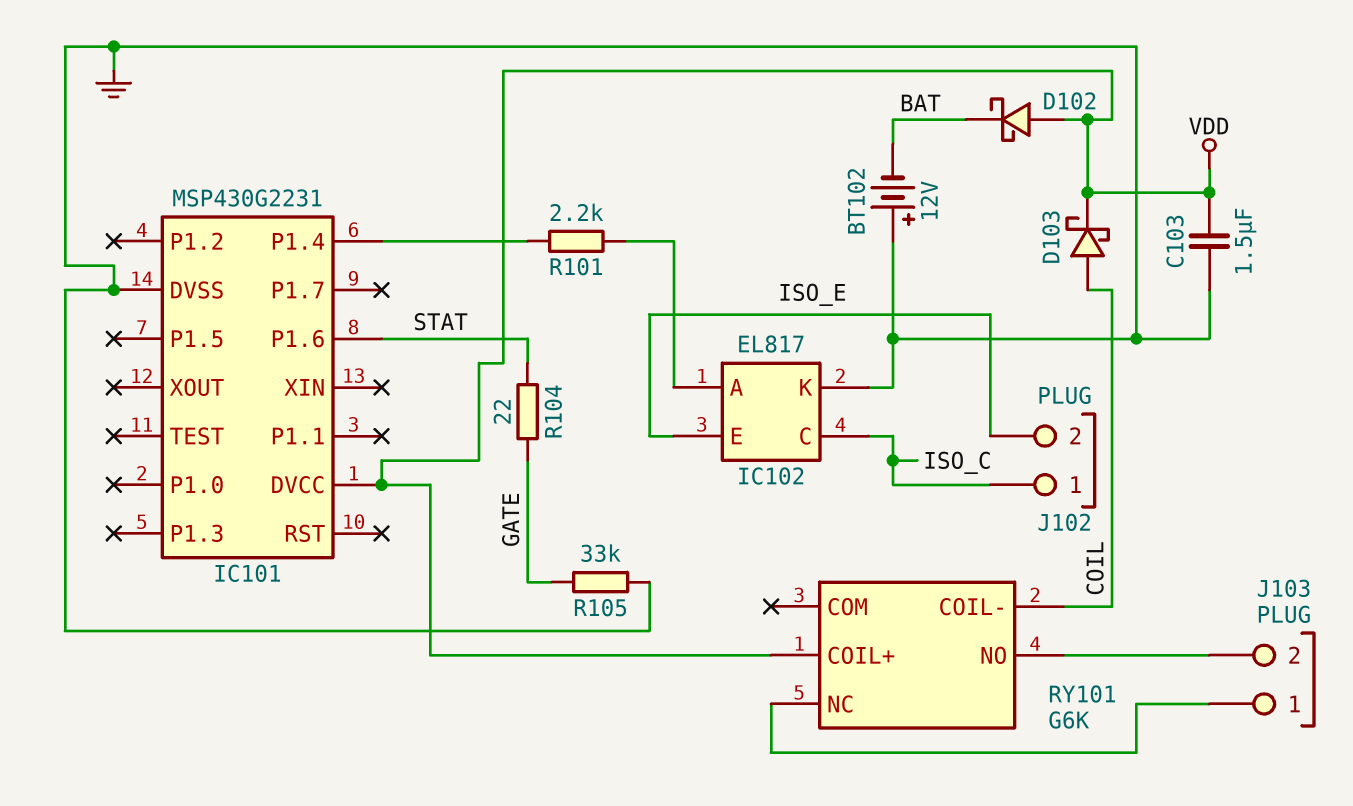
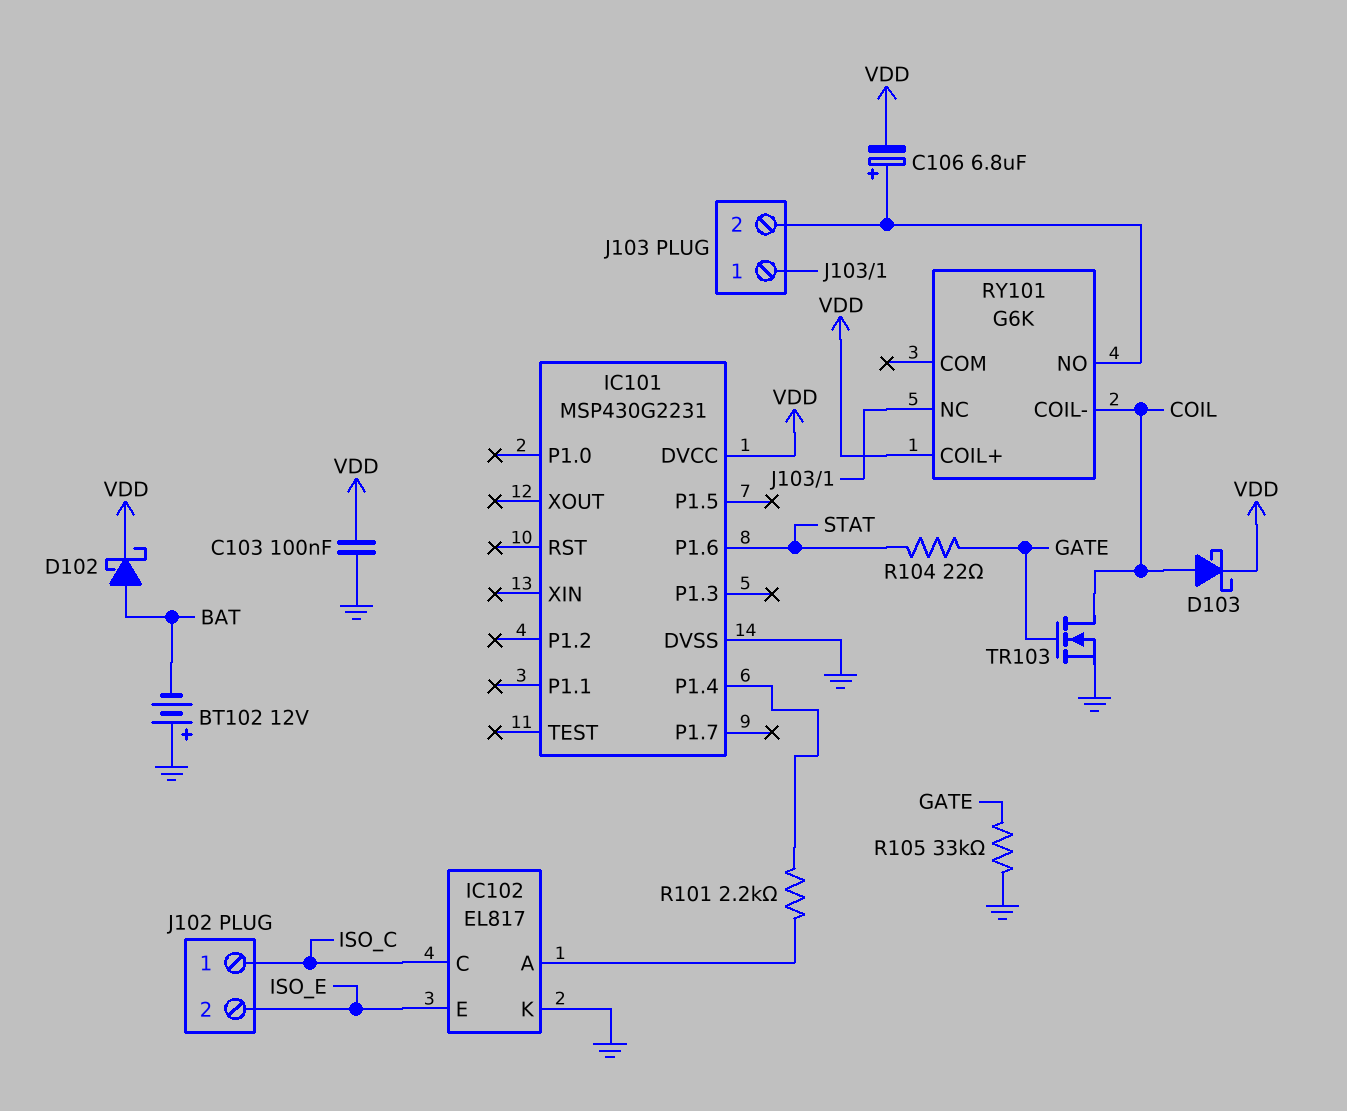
C103: 1.5uF (GND, VDD) -> 100nF (GND, VDD)
C106: none -> 6.8uF (plus J103/2, minus VDD)
D102: schottky (A VDD, K BAT) -> schottky (A BAT, K VDD)
TR103: none -> NMOS (G GATE, D COIL, S GND)

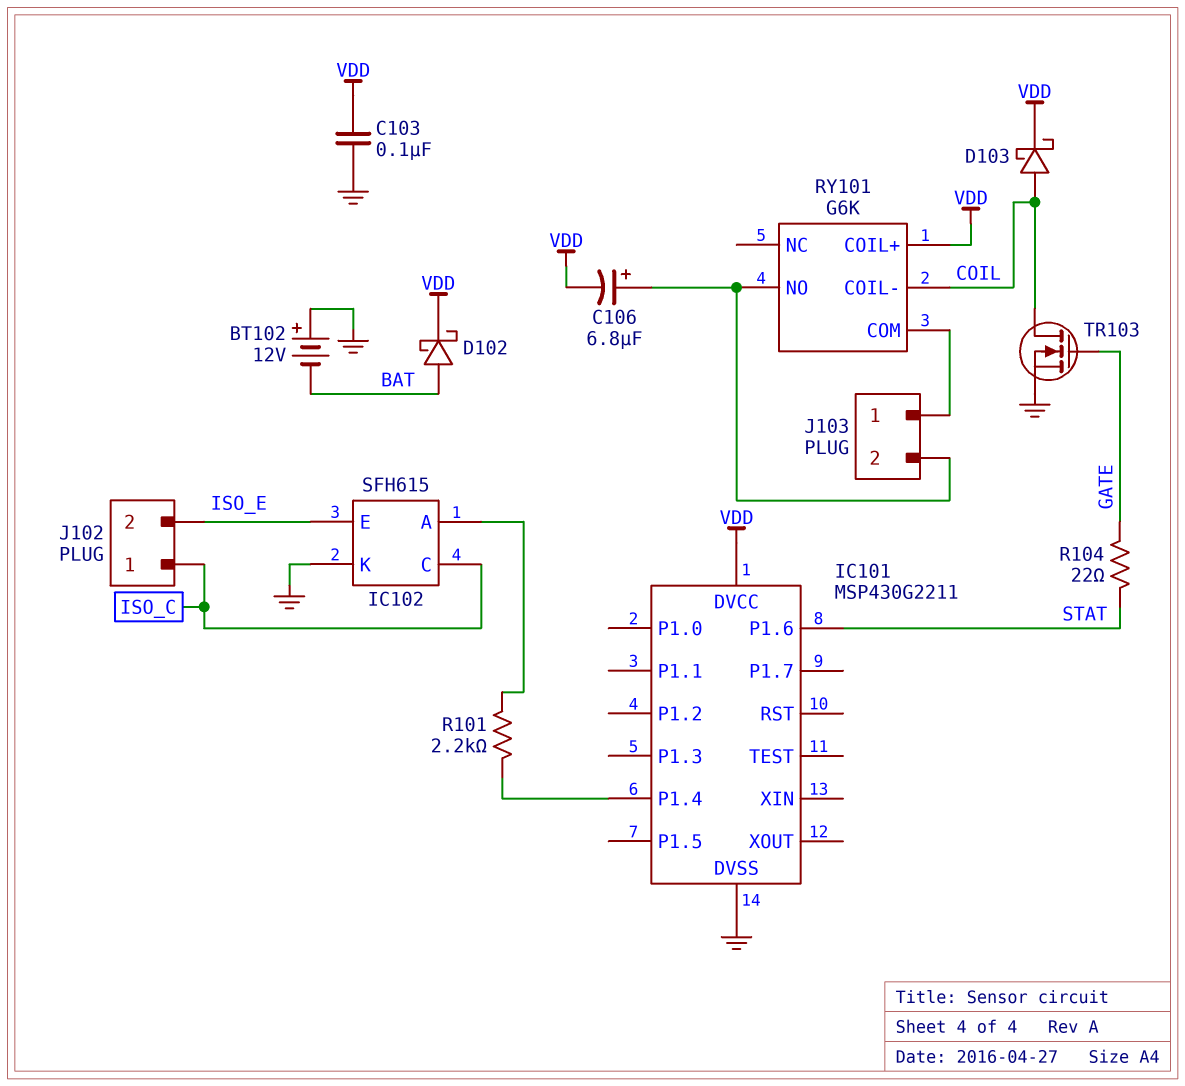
IC101: MSP430G2231 -> MSP430G2211
IC102: EL817 -> SFH615
R105: 33k (GATE, GND) -> none
RY101 pin COM: none -> J103/1
RY101 pin NC: J103/1 -> none

